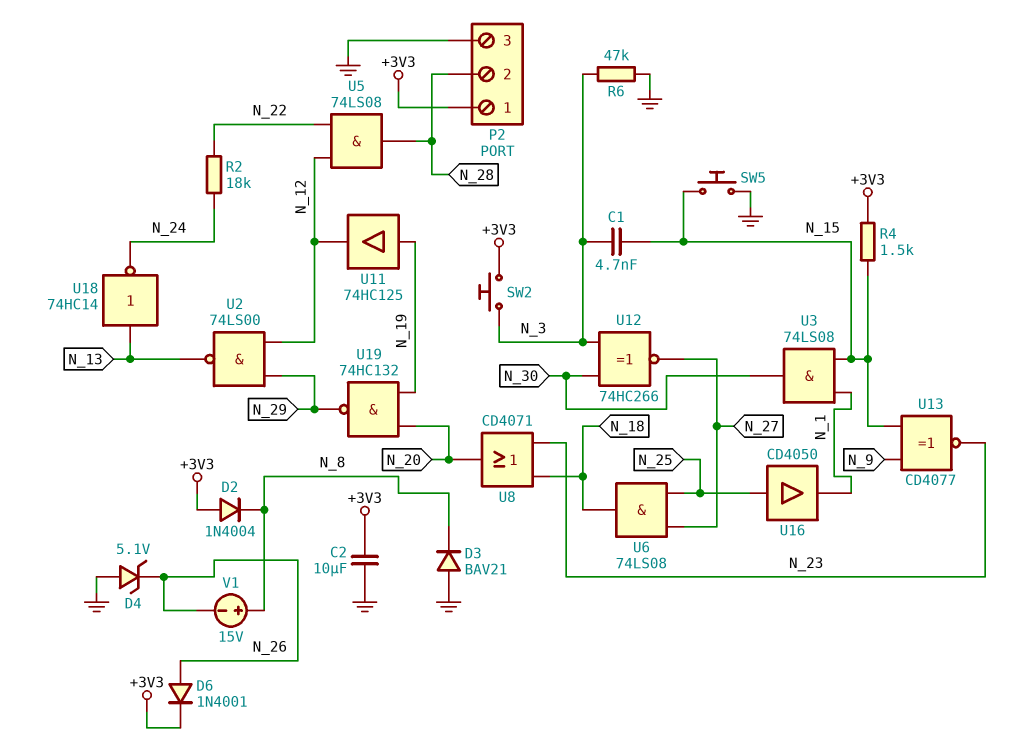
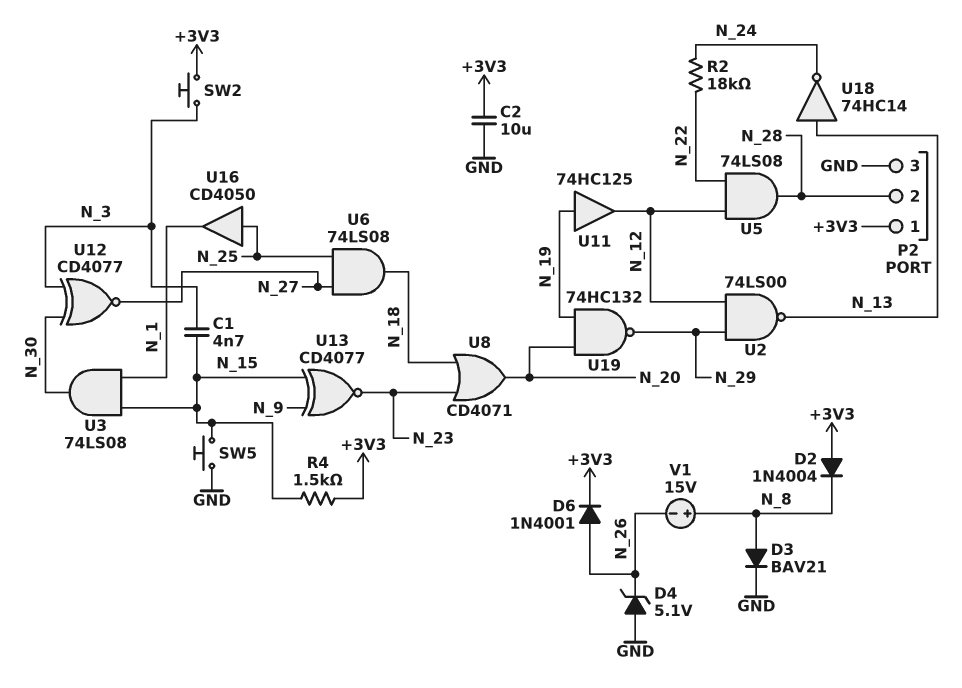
D3: diode BAV21 (A GND, K N_8) -> diode BAV21 (A N_8, K GND)
R6: 47k (GND, N_3) -> none
U12: XNOR 74HC266 (in N_3, in N_30, out N_27) -> XNOR CD4077 (in N_3, in N_30, out N_27)

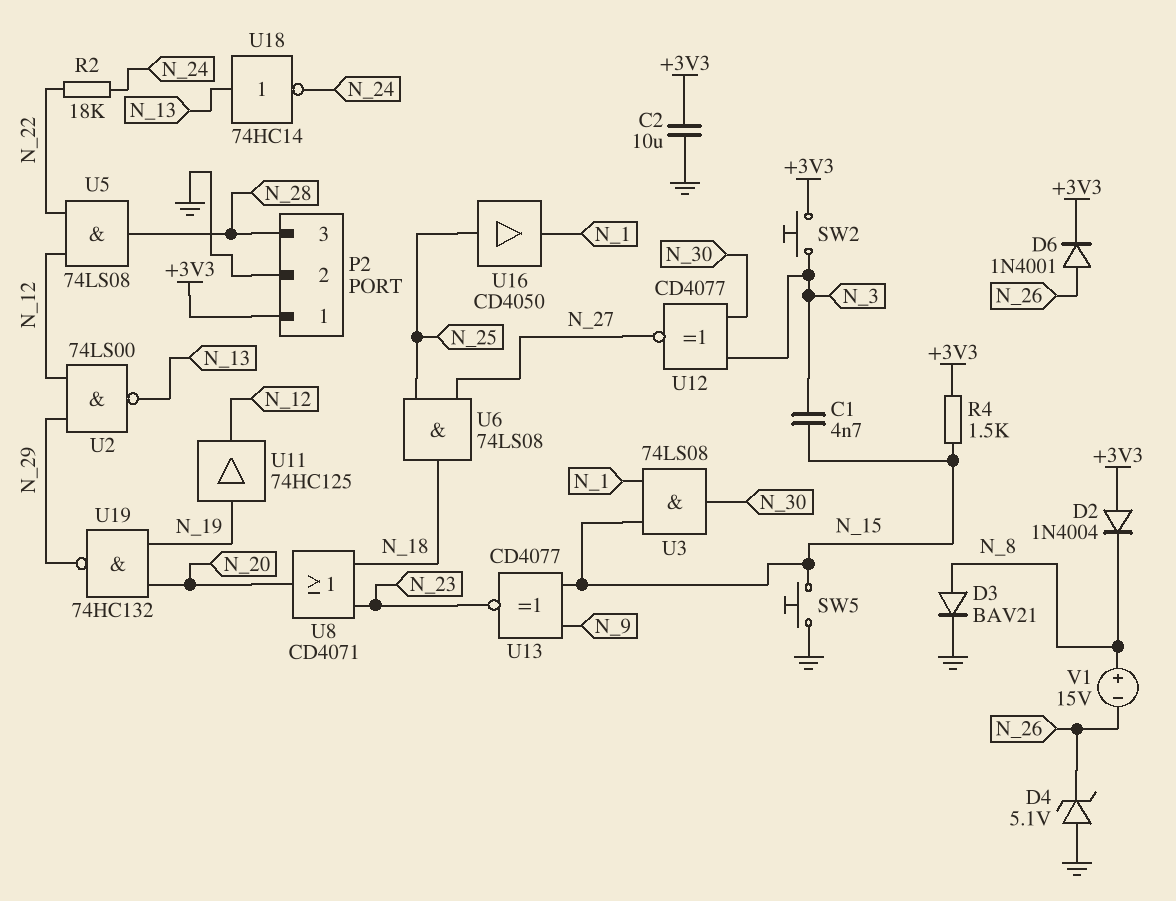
P2 pin 2: N_28 -> GND
P2 pin 3: GND -> N_28

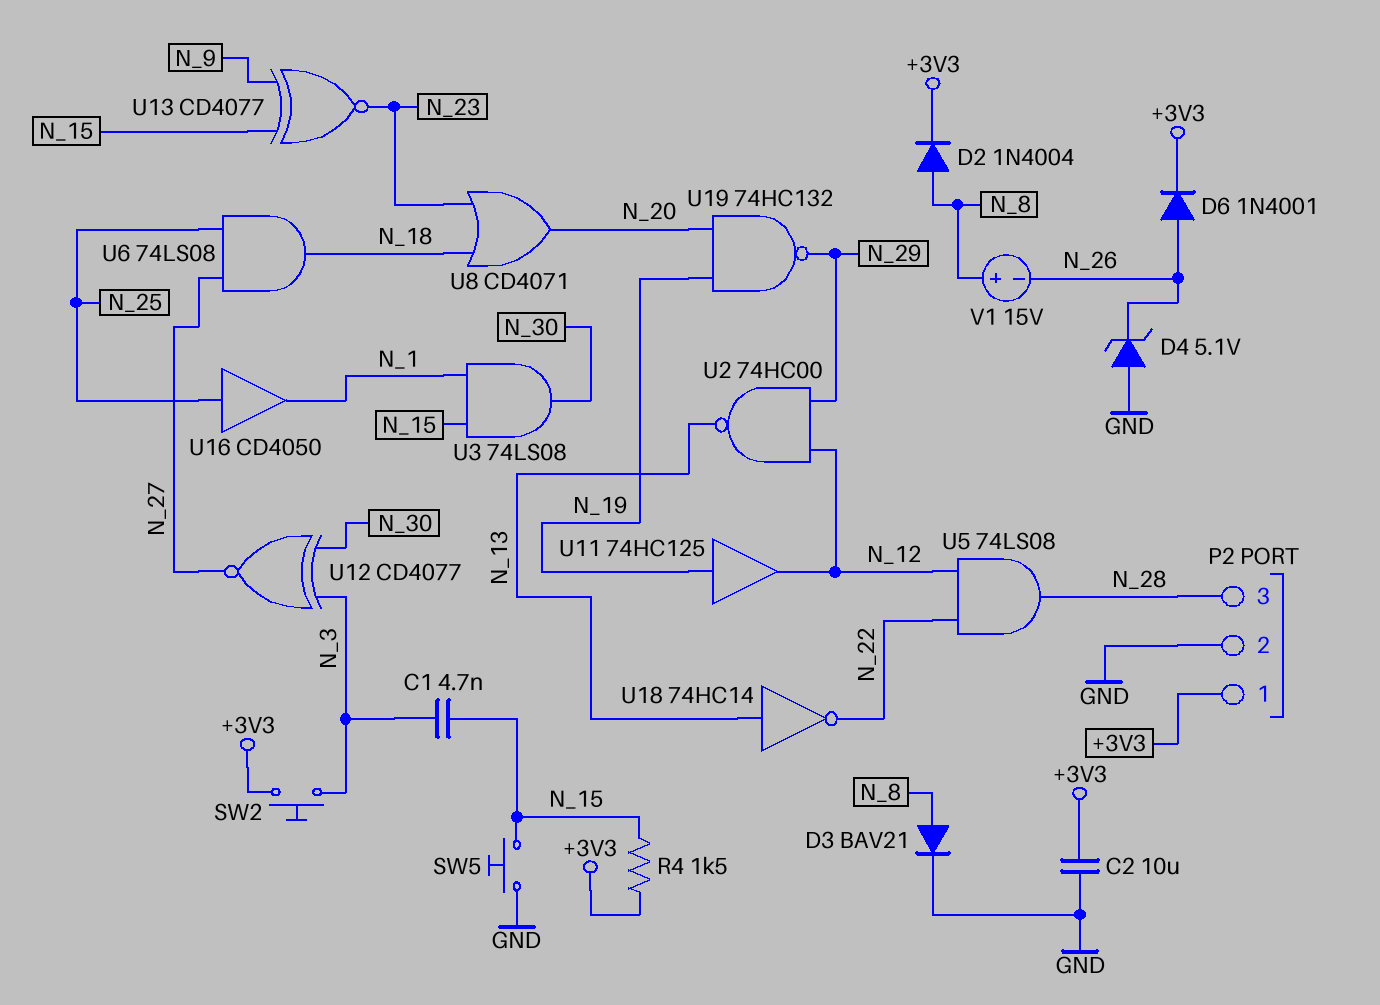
D2: diode 1N4004 (A +3V3, K N_8) -> diode 1N4004 (A N_8, K +3V3)
R2: 18k (N_22, N_24) -> none
U2: NAND 74LS00 (in N_12, in N_29, out N_13) -> NAND 74HC00 (in N_12, in N_29, out N_13)
U18: NOT 74HC14 (in N_13, out N_24) -> NOT 74HC14 (in N_13, out N_22)

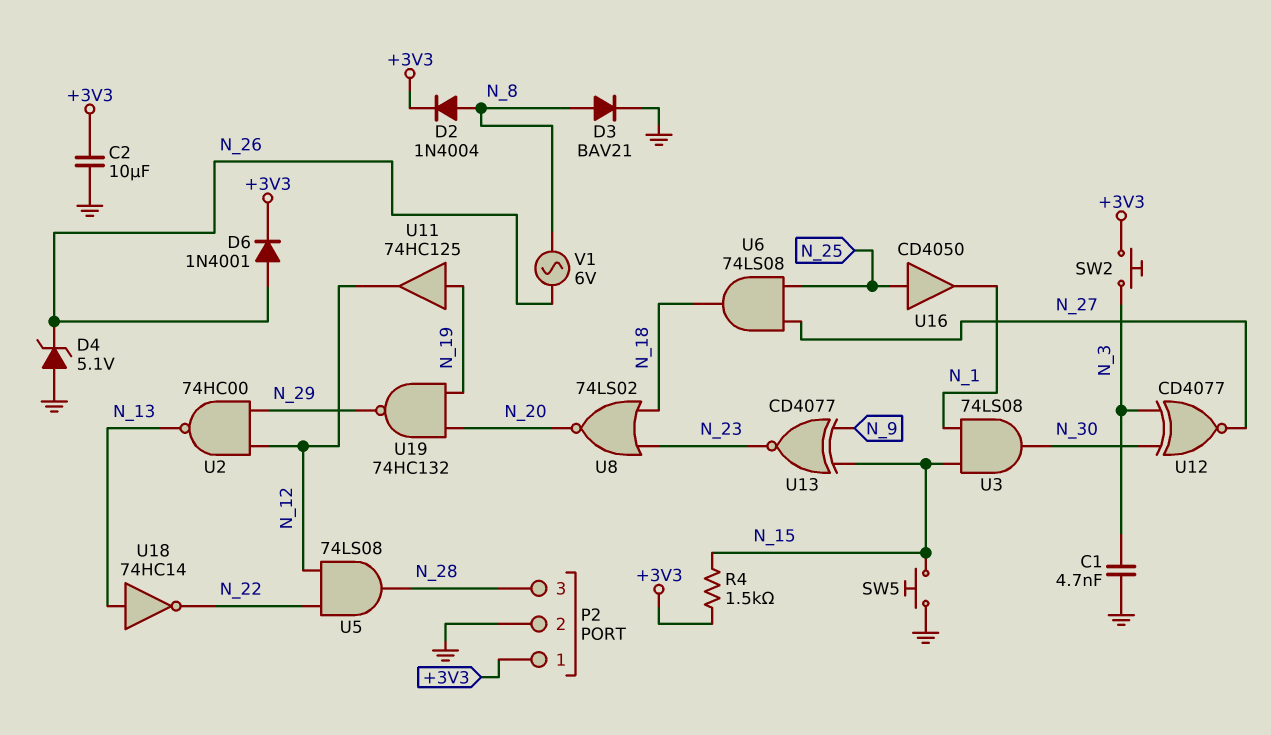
C1: 4.7nF (N_3, N_15) -> 4.7nF (GND, N_3)
U8: OR CD4071 (in N_18, in N_23, out N_20) -> NOR 74LS02 (in N_18, in N_23, out N_20)
V1: 15V (plus N_8, minus N_26) -> AC 6V (N_8, N_26)

